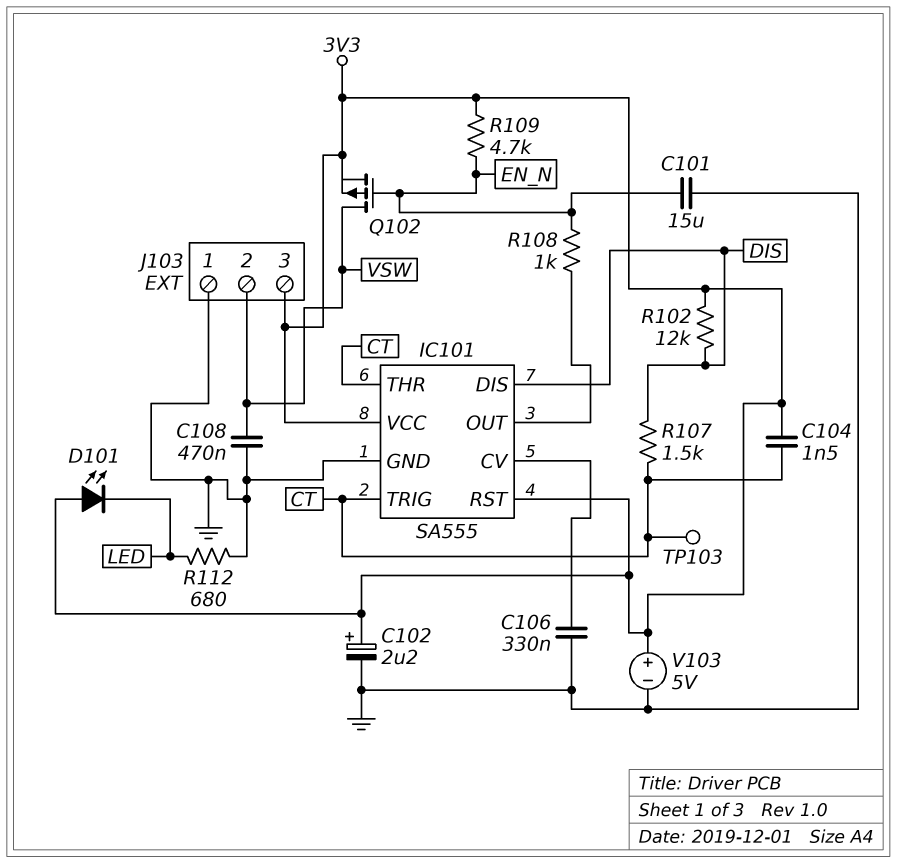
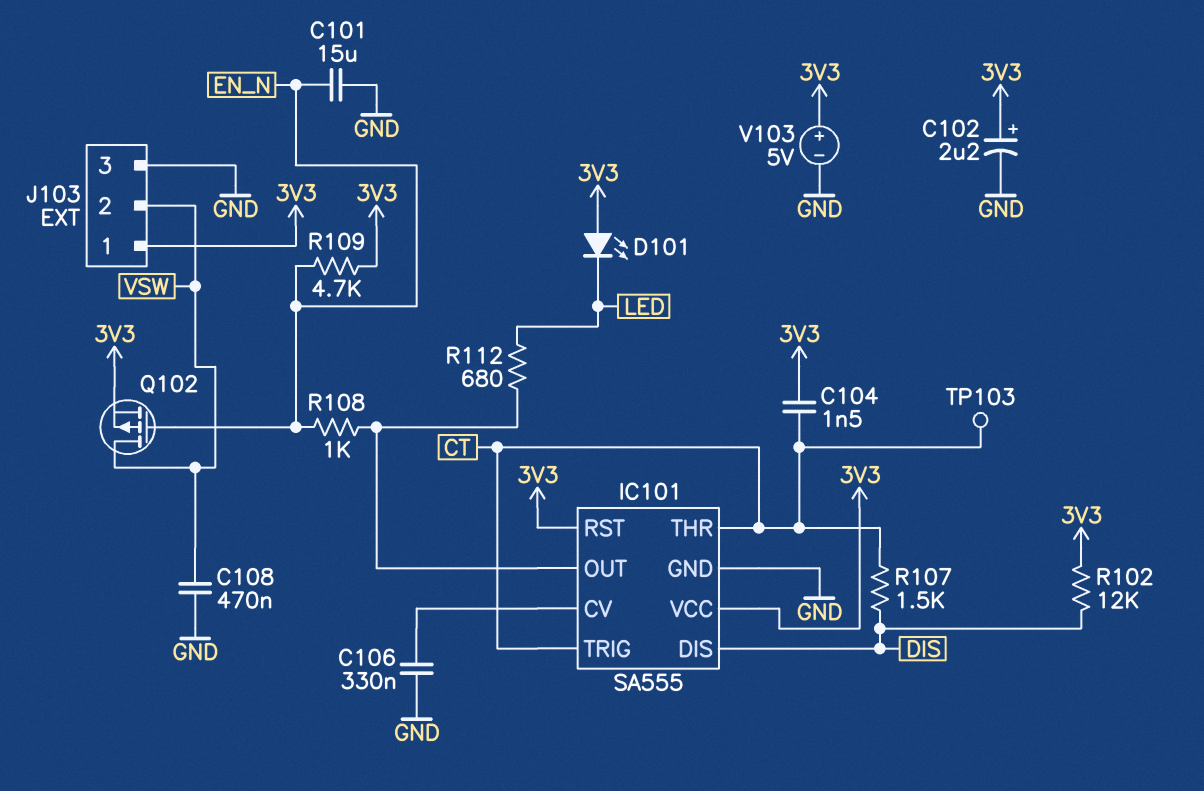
J103 pin 1: GND -> 3V3
J103 pin 3: 3V3 -> GND
R112: 680 (GND, LED) -> 680 (IC101/OUT, LED)

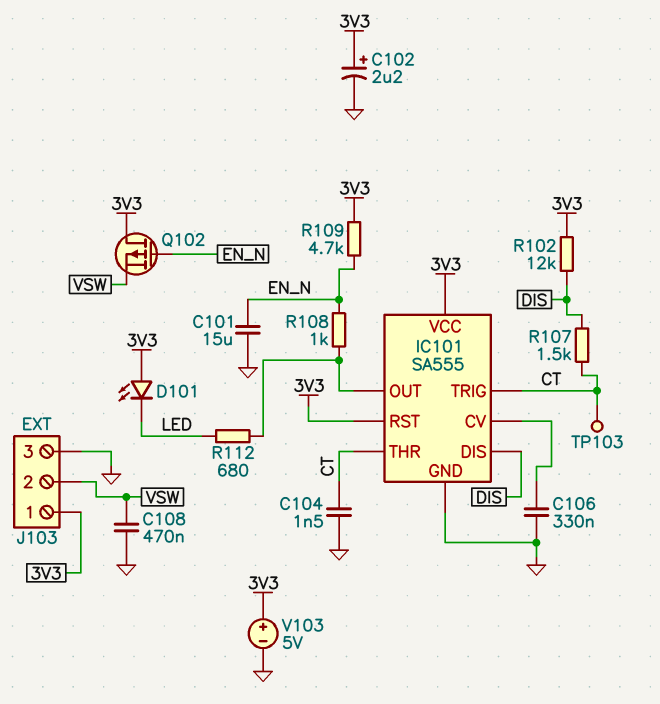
C104: 1.5nF (3V3, CT) -> 1.5nF (CT, GND)
Q102: PMOS (G EN_N, D VSW, S 3V3) -> PMOS (G EN_N, D 3V3, S VSW)

